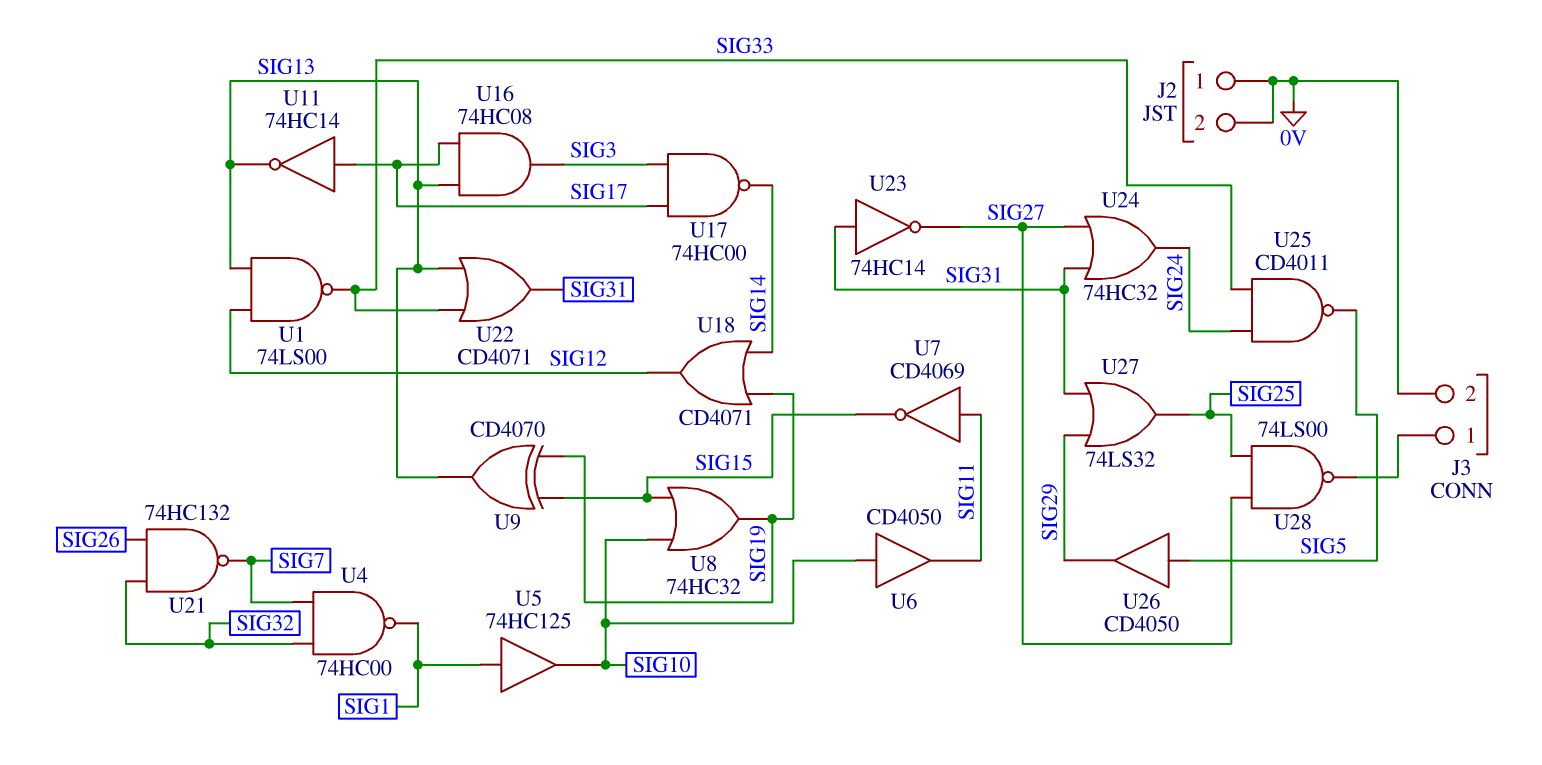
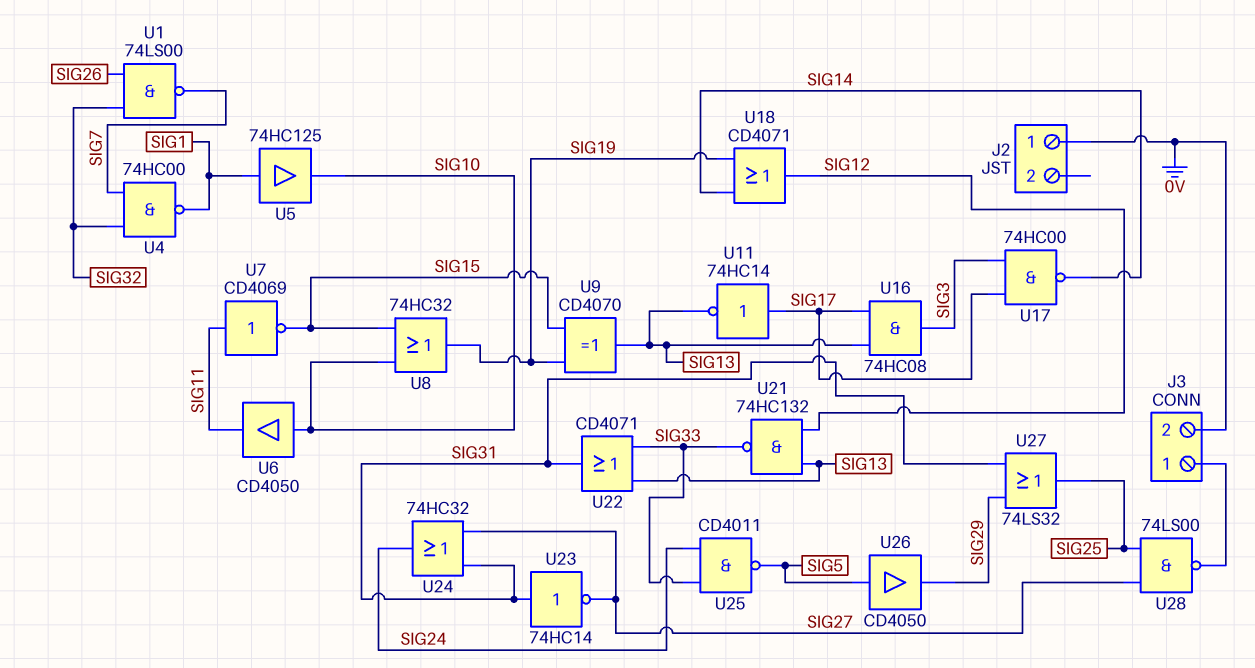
J2 pin 2: 0V -> none
U1: NAND 74LS00 (in SIG12, in SIG13, out SIG33) -> NAND 74LS00 (in SIG26, in SIG32, out SIG7)
U21: NAND 74HC132 (in SIG26, in SIG32, out SIG7) -> NAND 74HC132 (in SIG12, in SIG13, out SIG33)

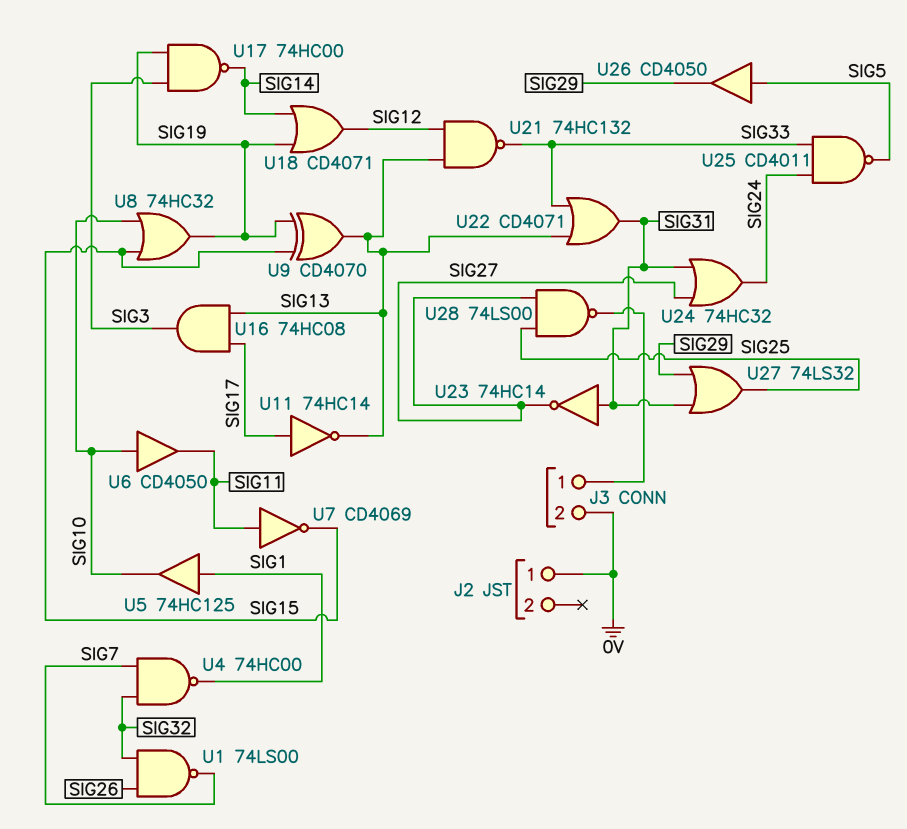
U17: NAND 74HC00 (in SIG3, in SIG17, out SIG14) -> NAND 74HC00 (in SIG3, in SIG19, out SIG14)

